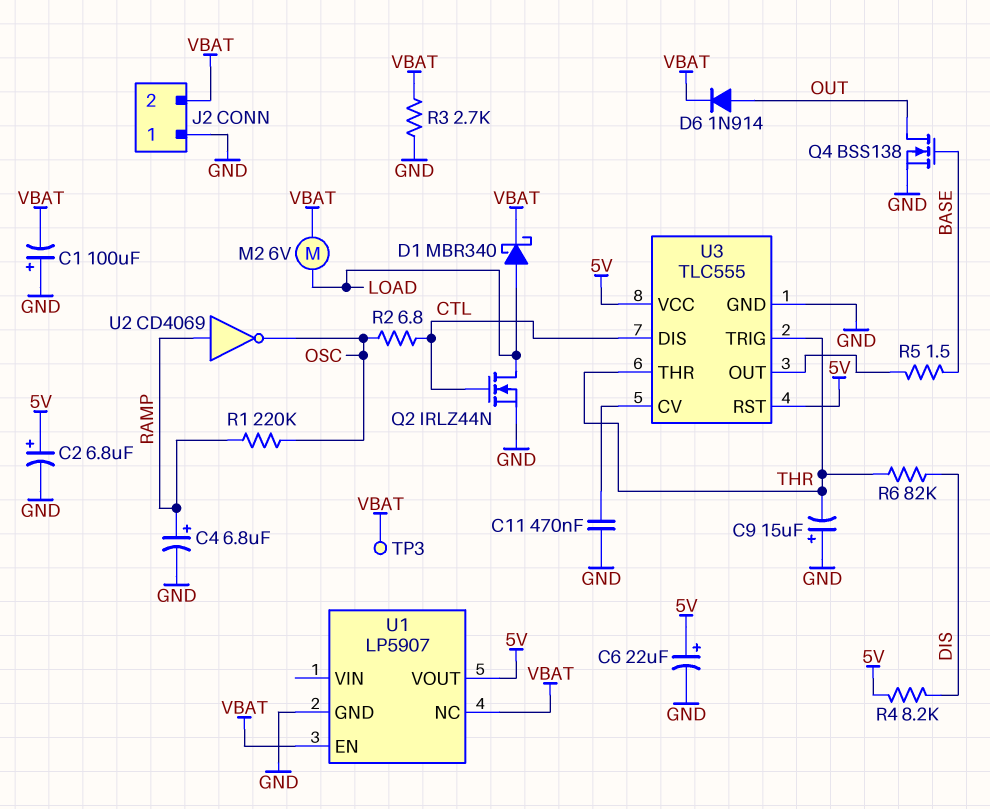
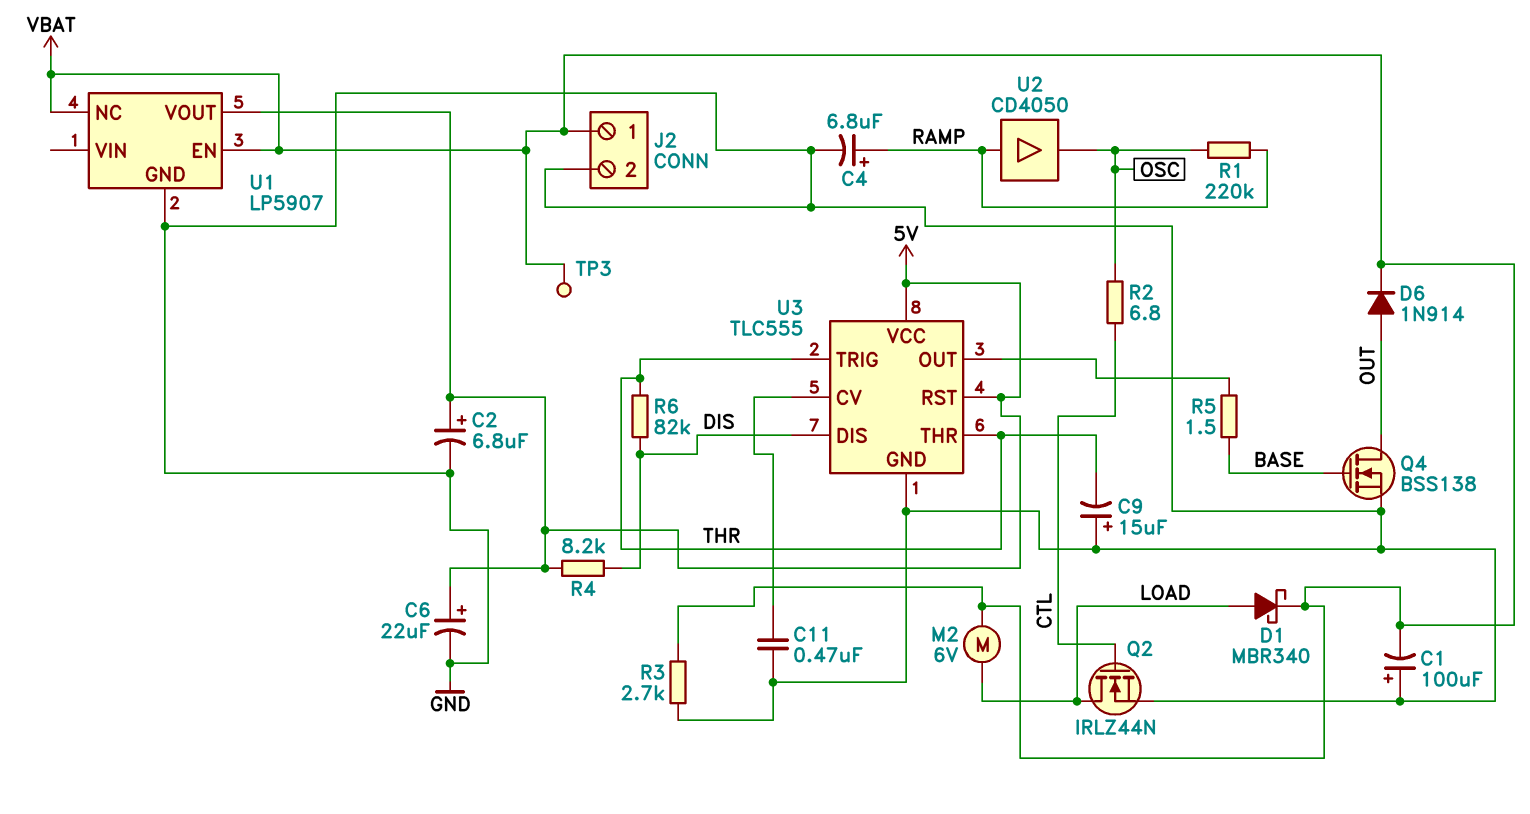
J2 pin 1: GND -> VBAT
J2 pin 2: VBAT -> GND
U2: NOT CD4069 (in RAMP, out OSC) -> buffer CD4050 (in RAMP, out OSC)
U3 pin DIS: CTL -> DIS

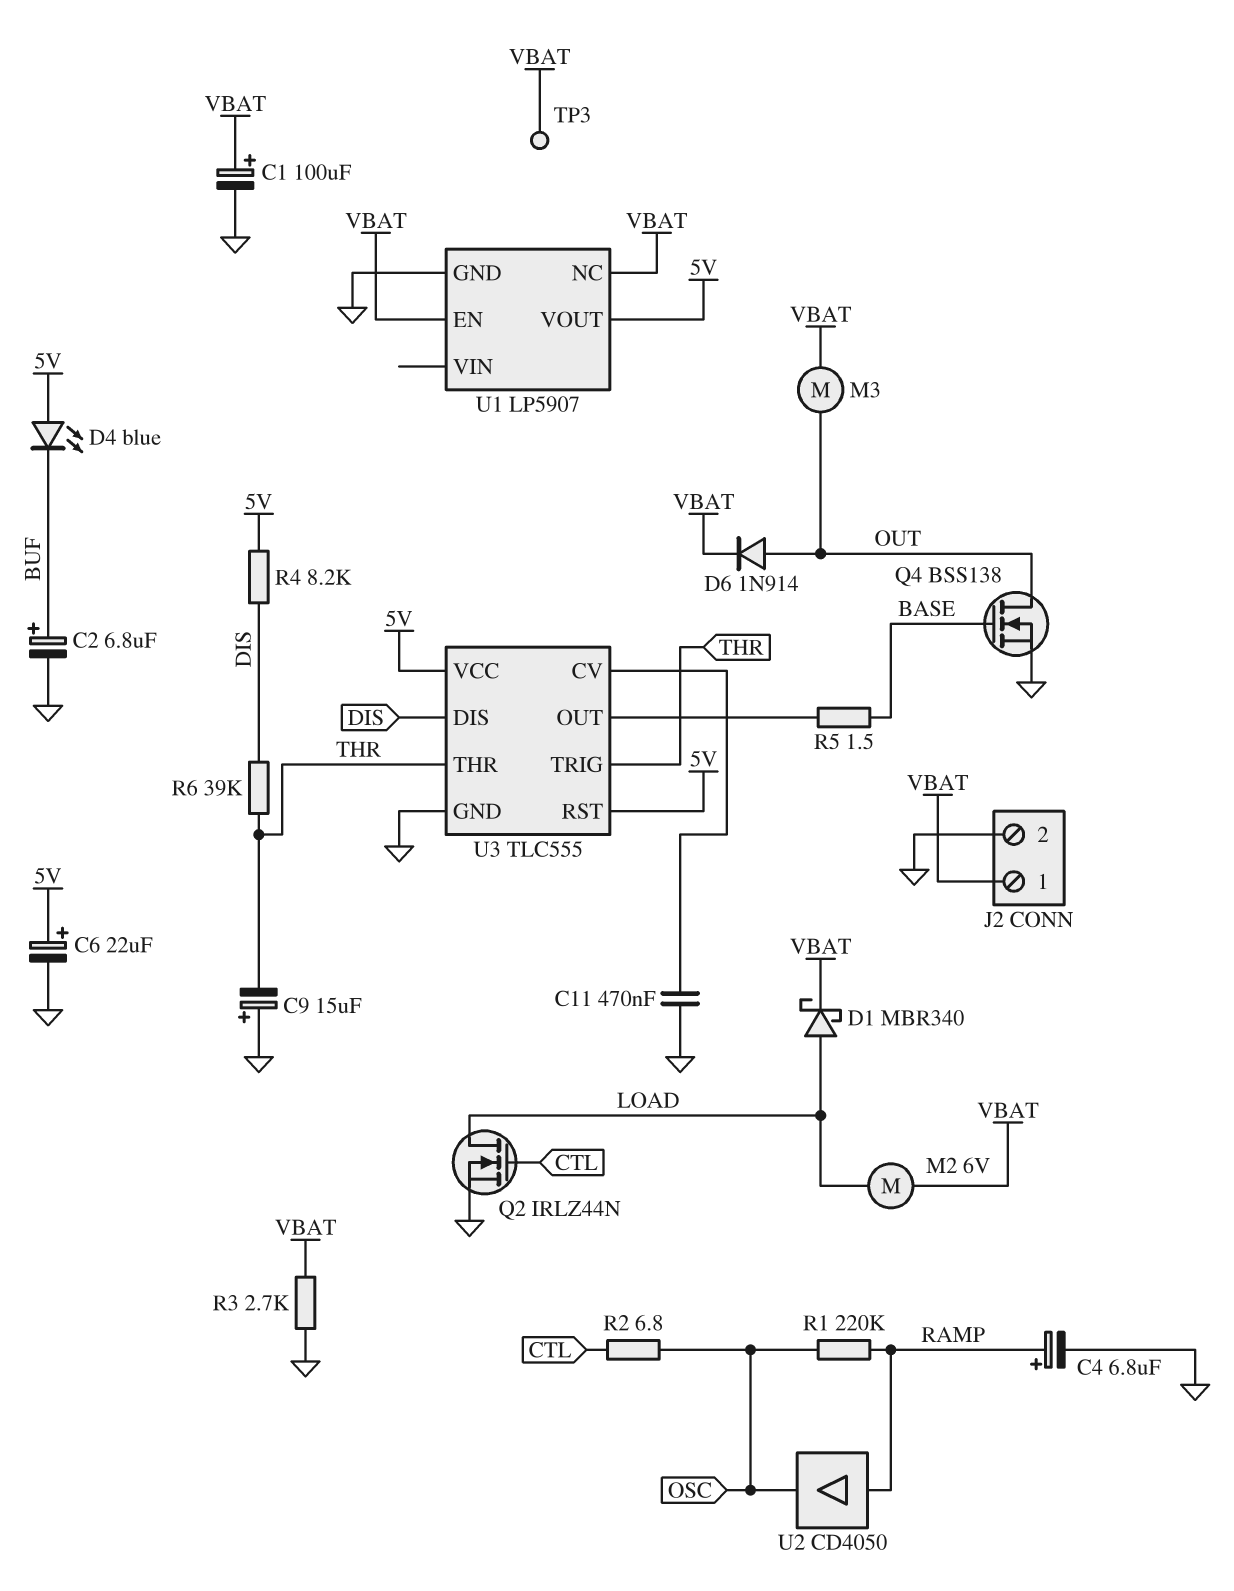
C1: 100uF (plus GND, minus VBAT) -> 100uF (plus VBAT, minus GND)
C2: 6.8uF (plus 5V, minus GND) -> 6.8uF (plus BUF, minus GND)
D4: none -> LED blue (A 5V, K BUF)
M3: none -> motor (OUT, VBAT)
R6: 82k (DIS, THR) -> 39k (DIS, THR)

